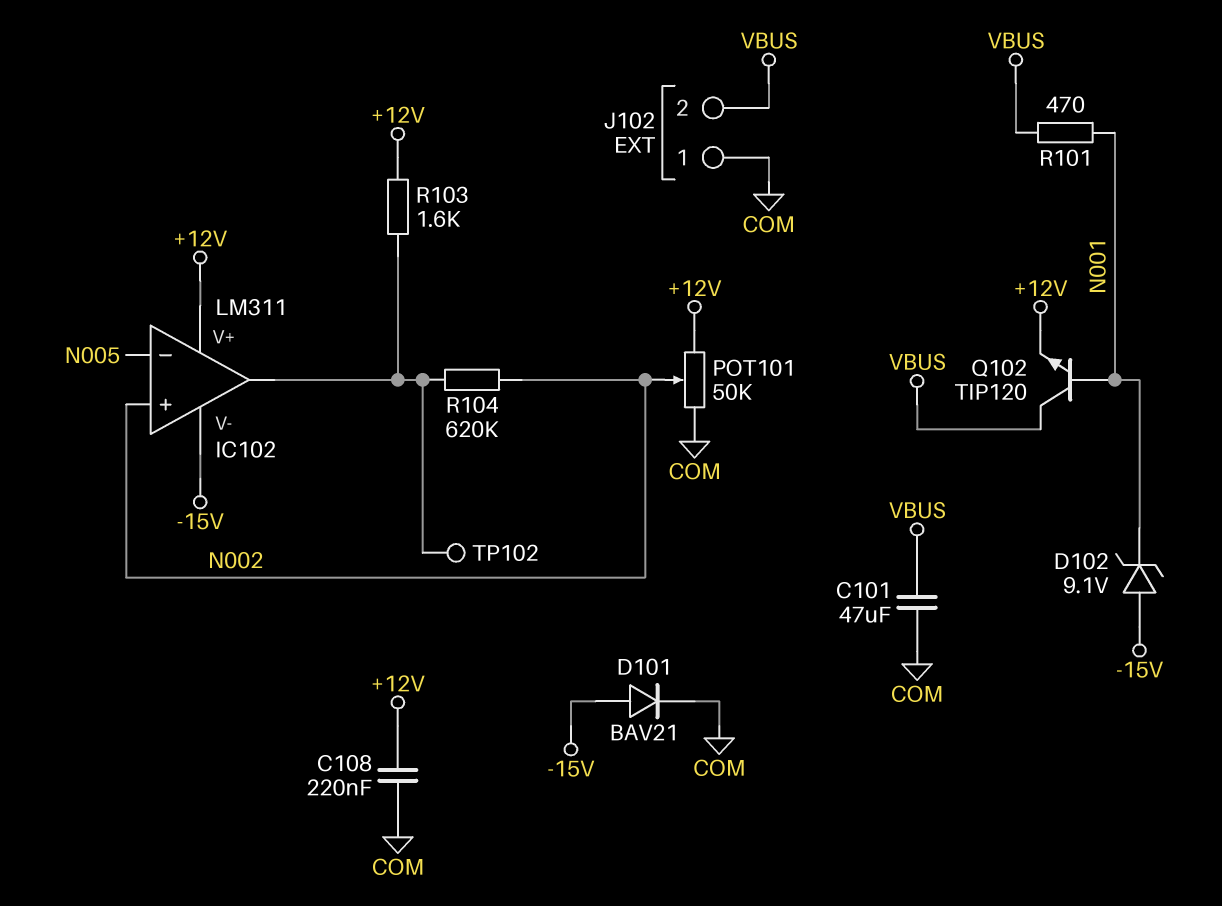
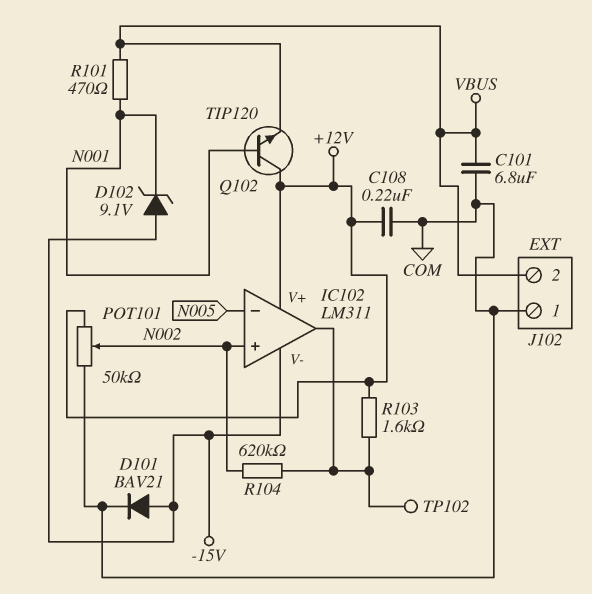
C101: 47uF (COM, VBUS) -> 6.8uF (COM, VBUS)
Q102: NPN TIP120 (B N001, C VBUS, E +12V) -> NPN TIP120 (B N001, C +12V, E VBUS)

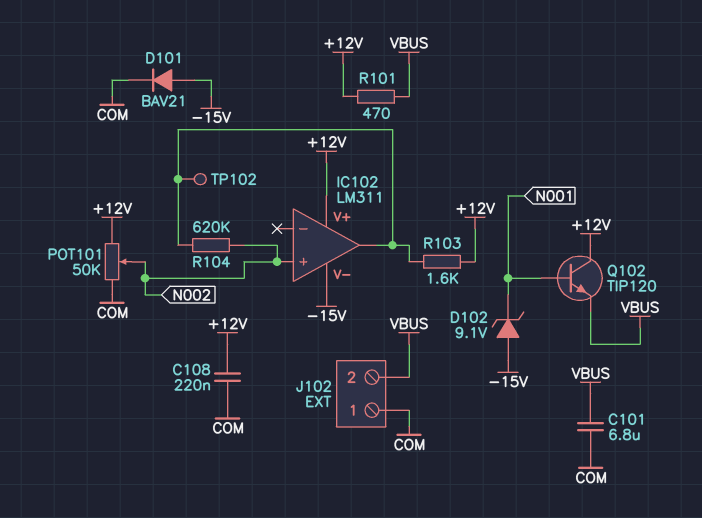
IC102 pin in-: N005 -> none
R101: 470 (N001, VBUS) -> 470 (+12V, VBUS)

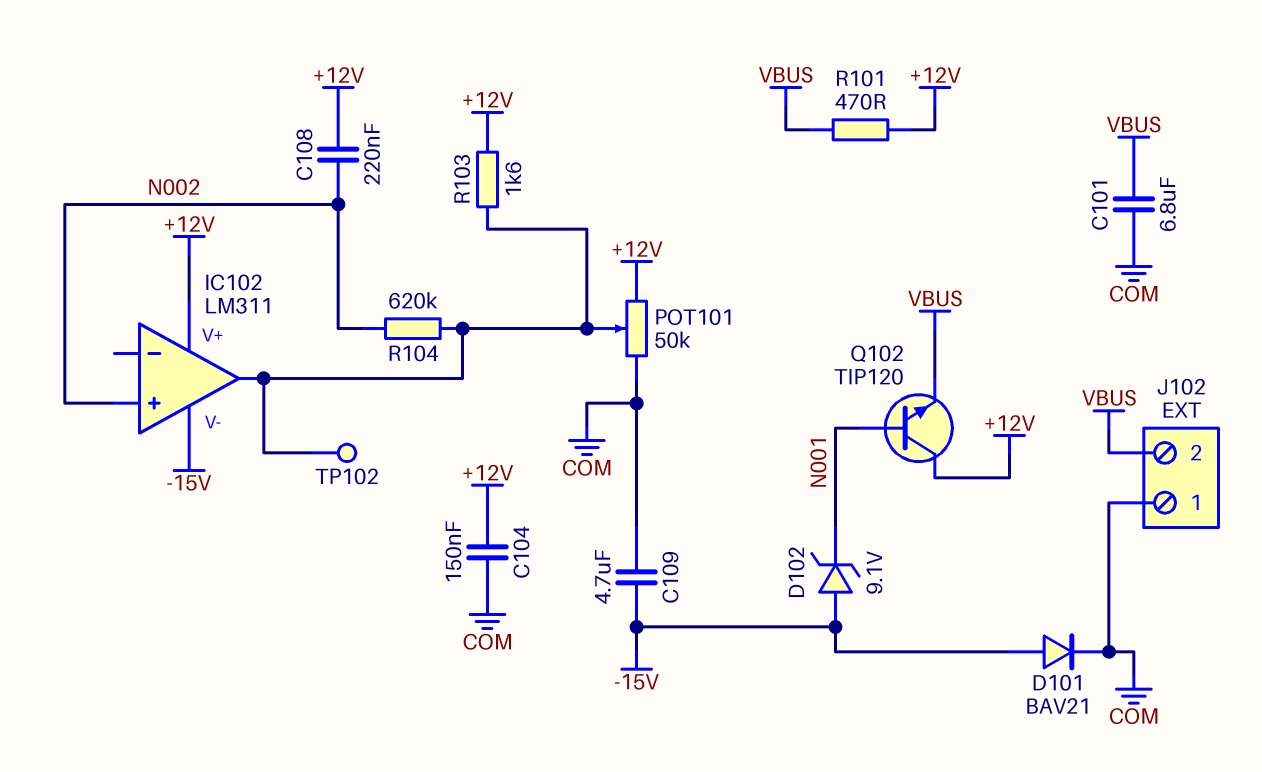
C104: none -> 150nF (+12V, COM)
C108: 220nF (+12V, COM) -> 220nF (+12V, N002)
C109: none -> 4.7uF (-15V, COM)
POT101: 50k (+12V, COM, wiper N002) -> 50k (+12V, COM, wiper IC102/out)

